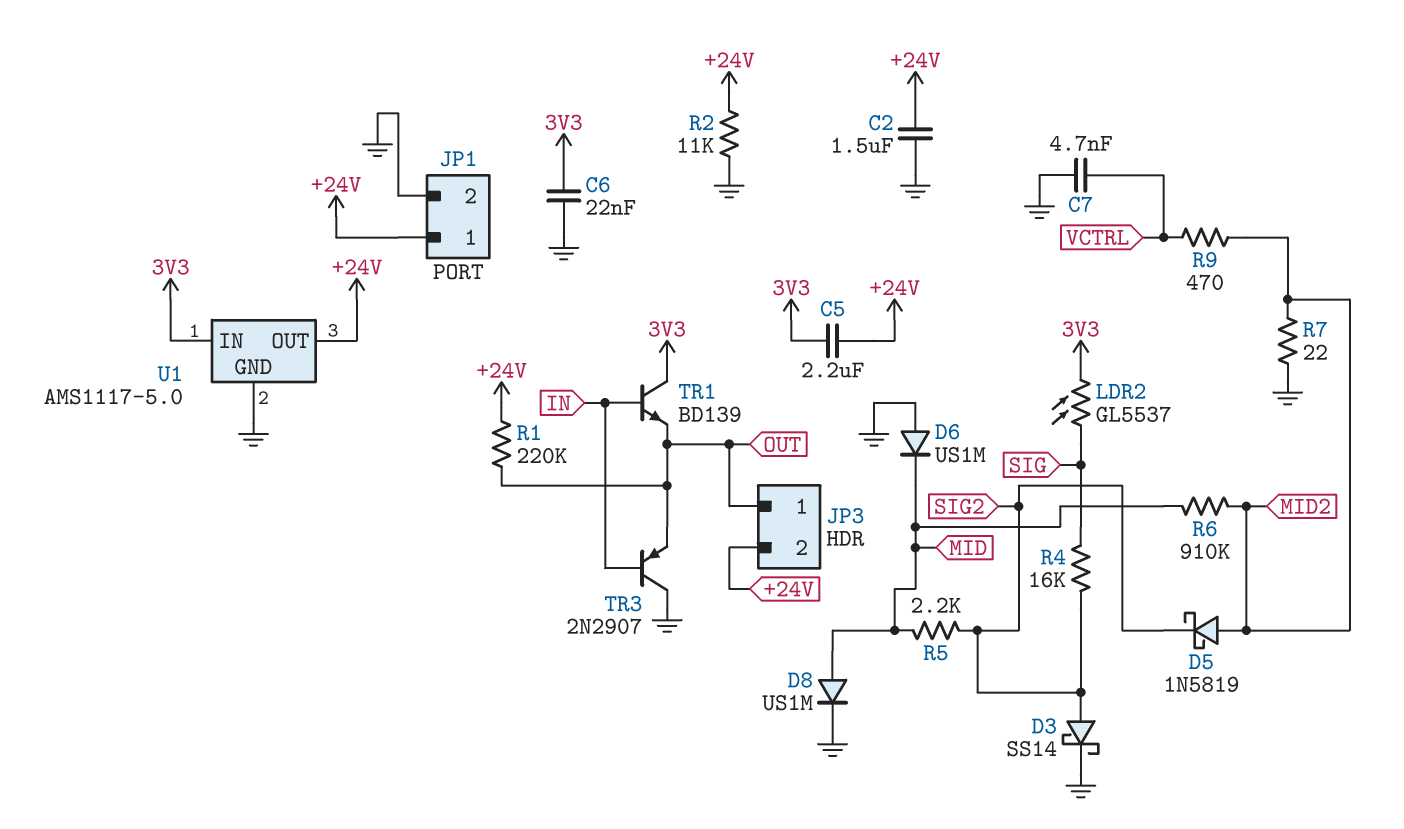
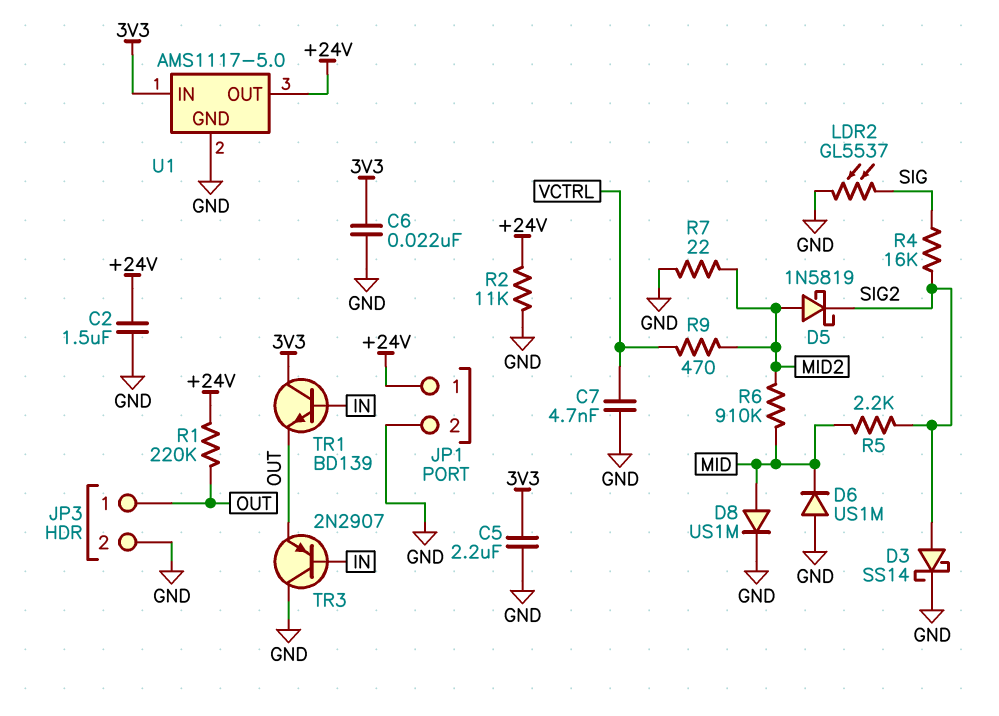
C5: 2.2uF (+24V, 3V3) -> 2.2uF (3V3, GND)
JP3 pin 2: +24V -> GND
LDR2: GL5537 (3V3, SIG) -> GL5537 (GND, SIG)

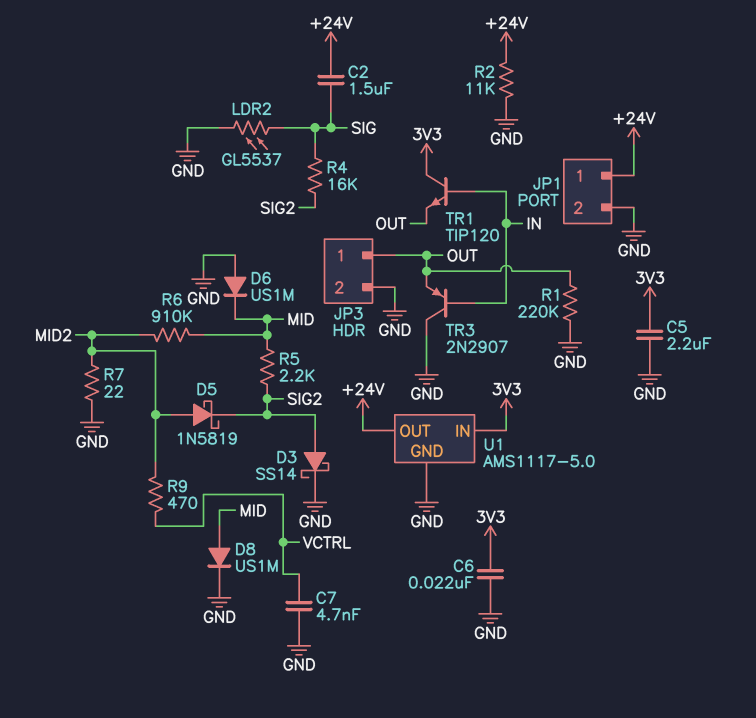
C2: 1.5uF (+24V, GND) -> 1.5uF (+24V, SIG)
R1: 220k (+24V, OUT) -> 220k (GND, OUT)
TR1: NPN BD139 (B IN, C 3V3, E OUT) -> NPN TIP120 (B IN, C 3V3, E OUT)

